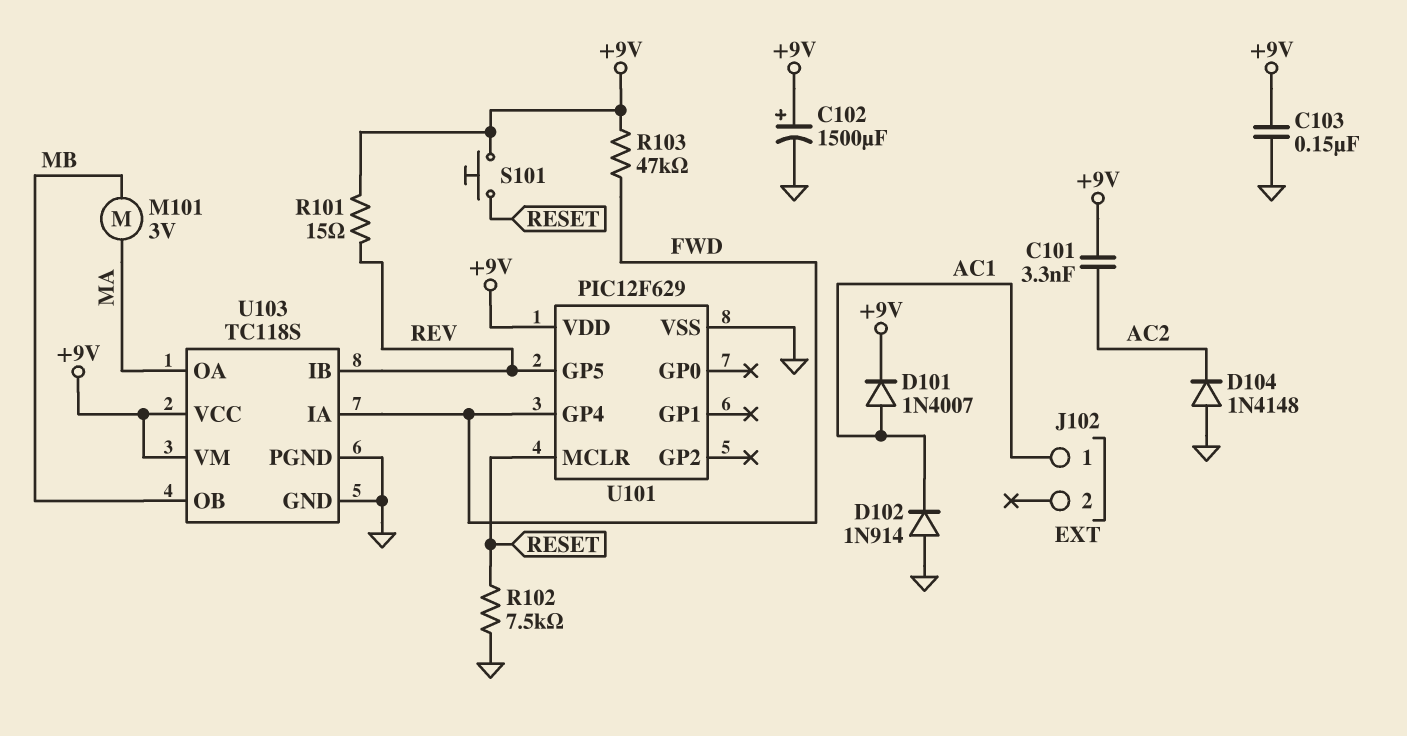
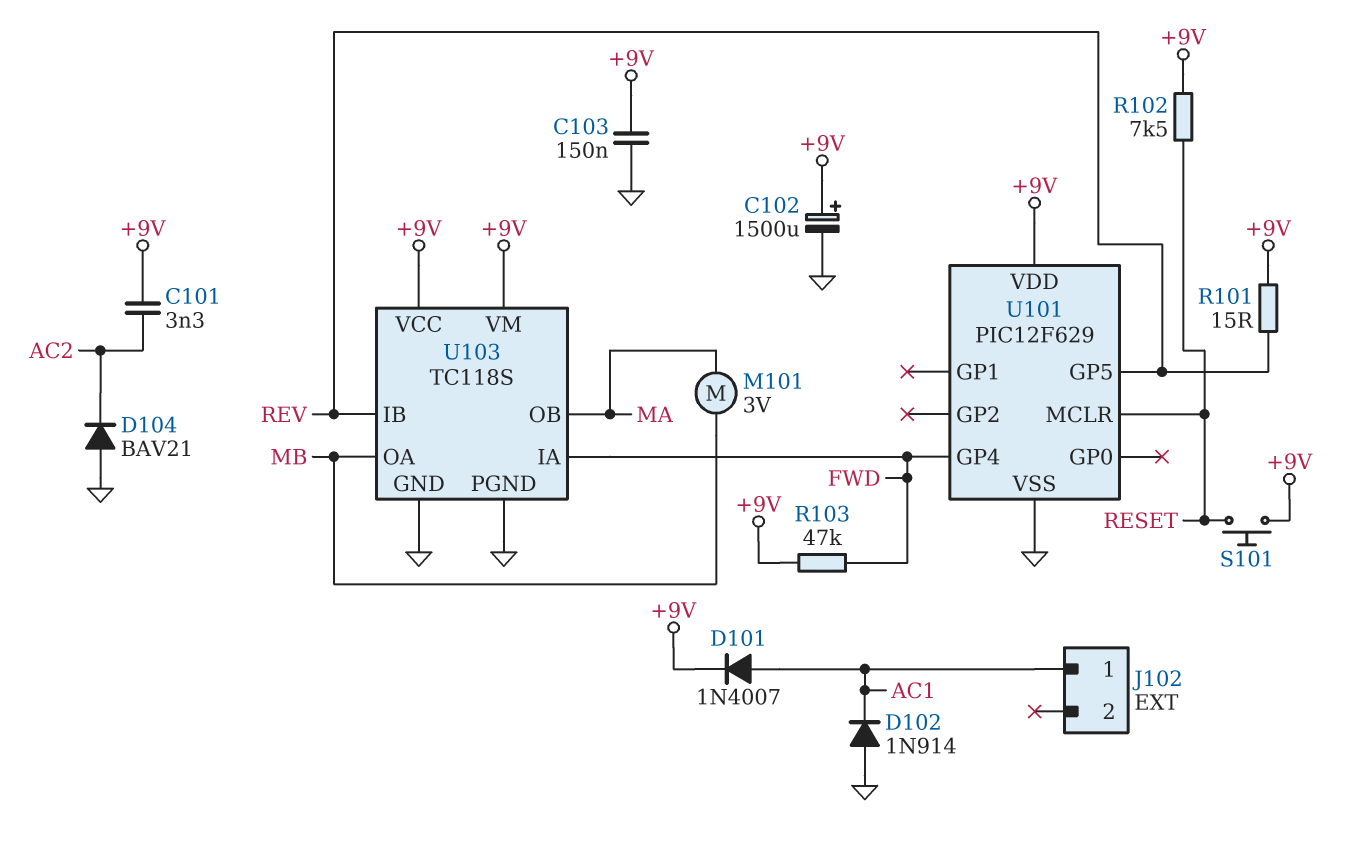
D104: diode 1N4148 (A GND, K AC2) -> diode BAV21 (A GND, K AC2)
R102: 7.5k (GND, RESET) -> 7.5k (+9V, RESET)
U103 pin OA: MA -> MB
U103 pin OB: MB -> MA

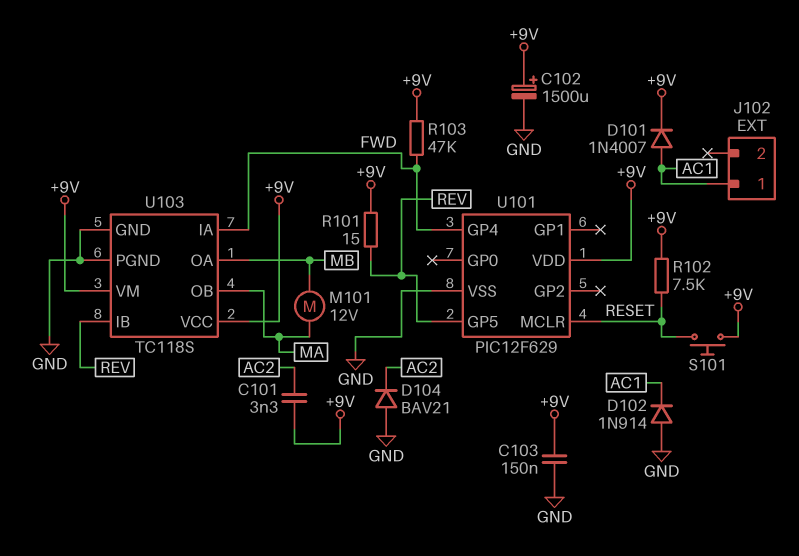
M101: motor 3V (MA, MB) -> motor 12V (MA, MB)

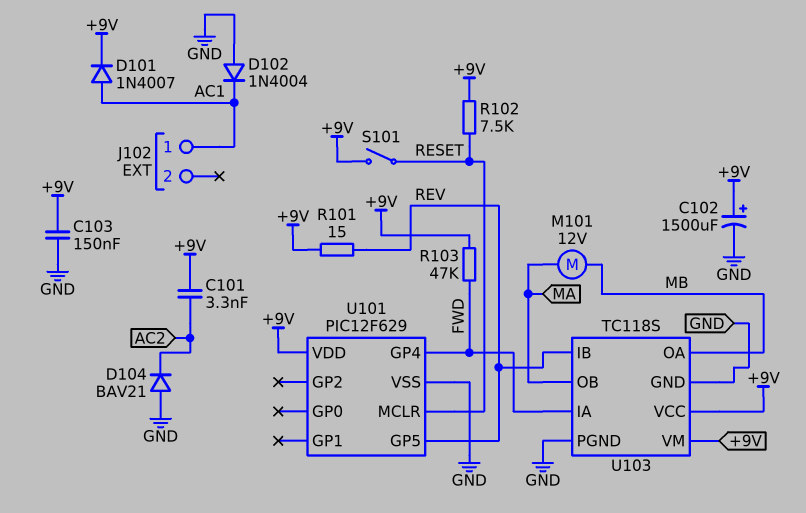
D102: diode 1N914 (A GND, K AC1) -> diode 1N4004 (A GND, K AC1)
S101: button (+9V, RESET) -> switch (+9V, RESET)

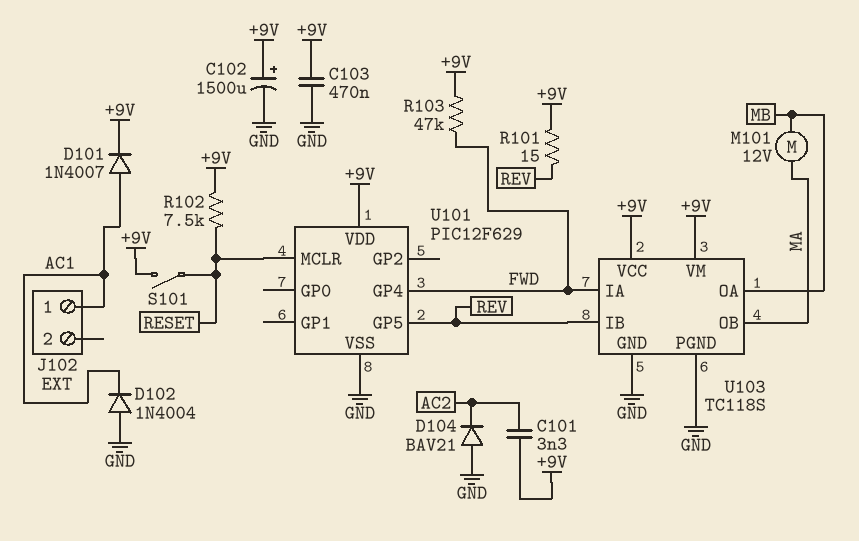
C103: 150nF (+9V, GND) -> 470nF (+9V, GND)

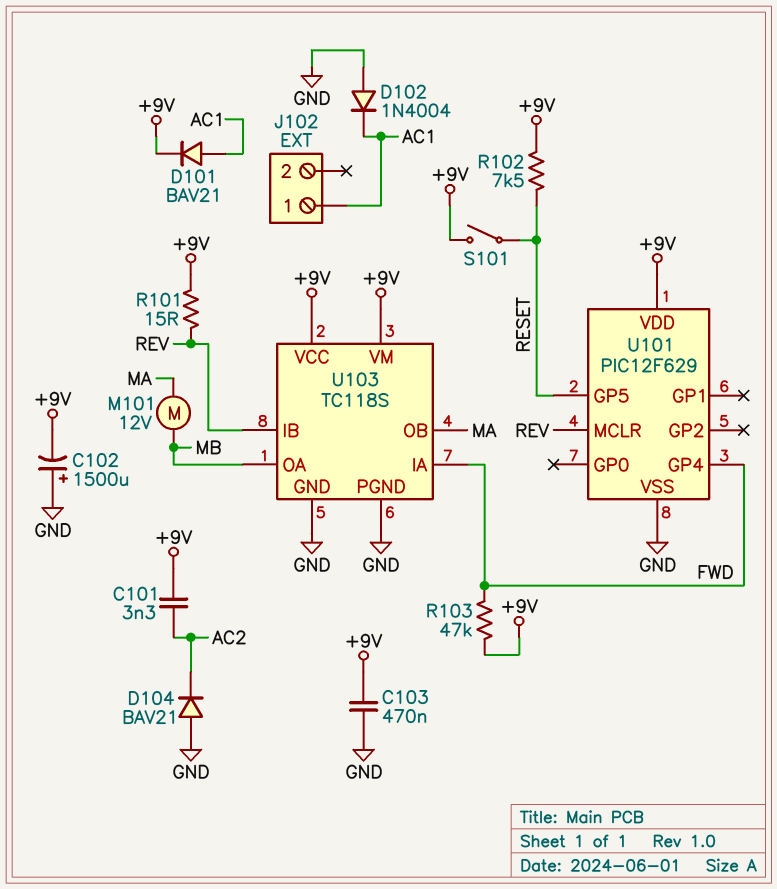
C102: 1500uF (plus +9V, minus GND) -> 1500uF (plus GND, minus +9V)
D101: diode 1N4007 (A AC1, K +9V) -> diode BAV21 (A AC1, K +9V)
U101 pin GP5: REV -> RESET
U101 pin MCLR: RESET -> REV

